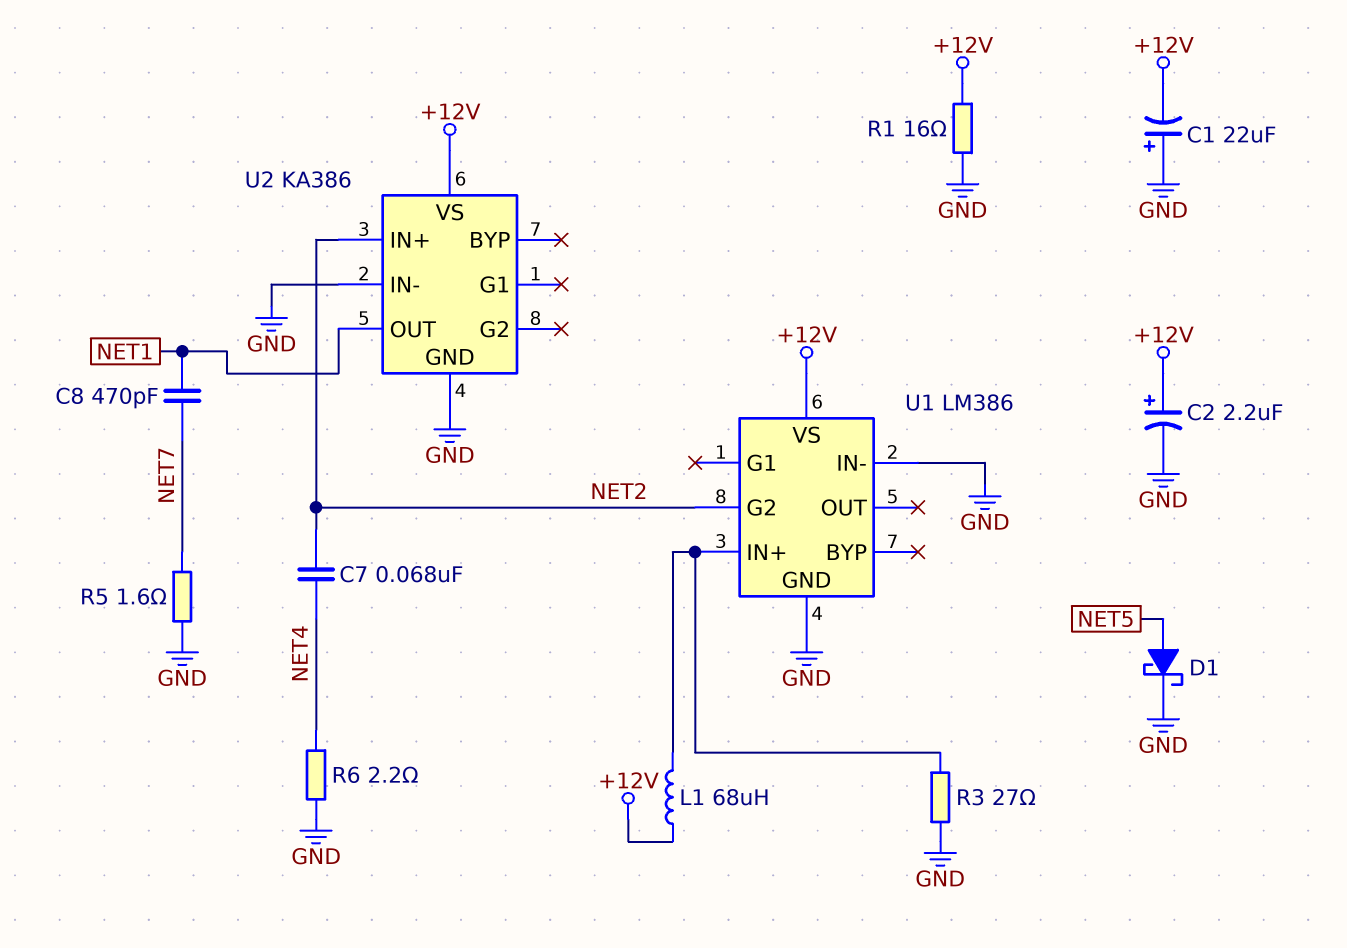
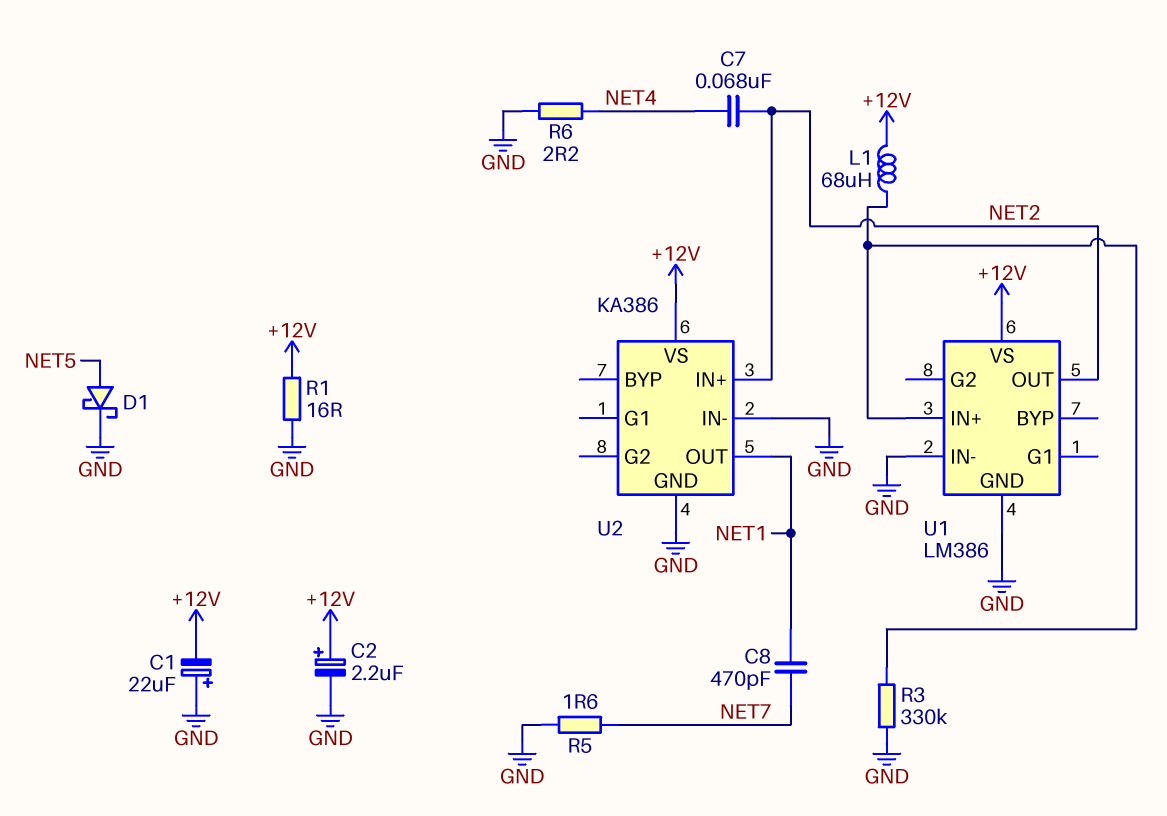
R3: 27 (GND, U1/IN+) -> 330k (GND, U1/IN+)
U1 pin G2: NET2 -> none
U1 pin OUT: none -> NET2

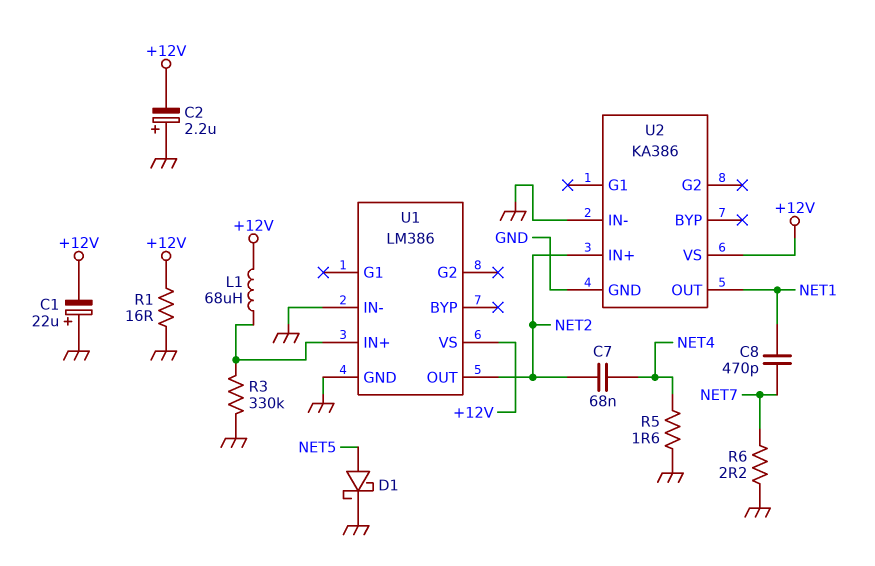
C2: 2.2uF (plus +12V, minus GND) -> 2.2uF (plus GND, minus +12V)
R5: 1.6 (GND, NET7) -> 1.6 (GND, NET4)
R6: 2.2 (GND, NET4) -> 2.2 (GND, NET7)

